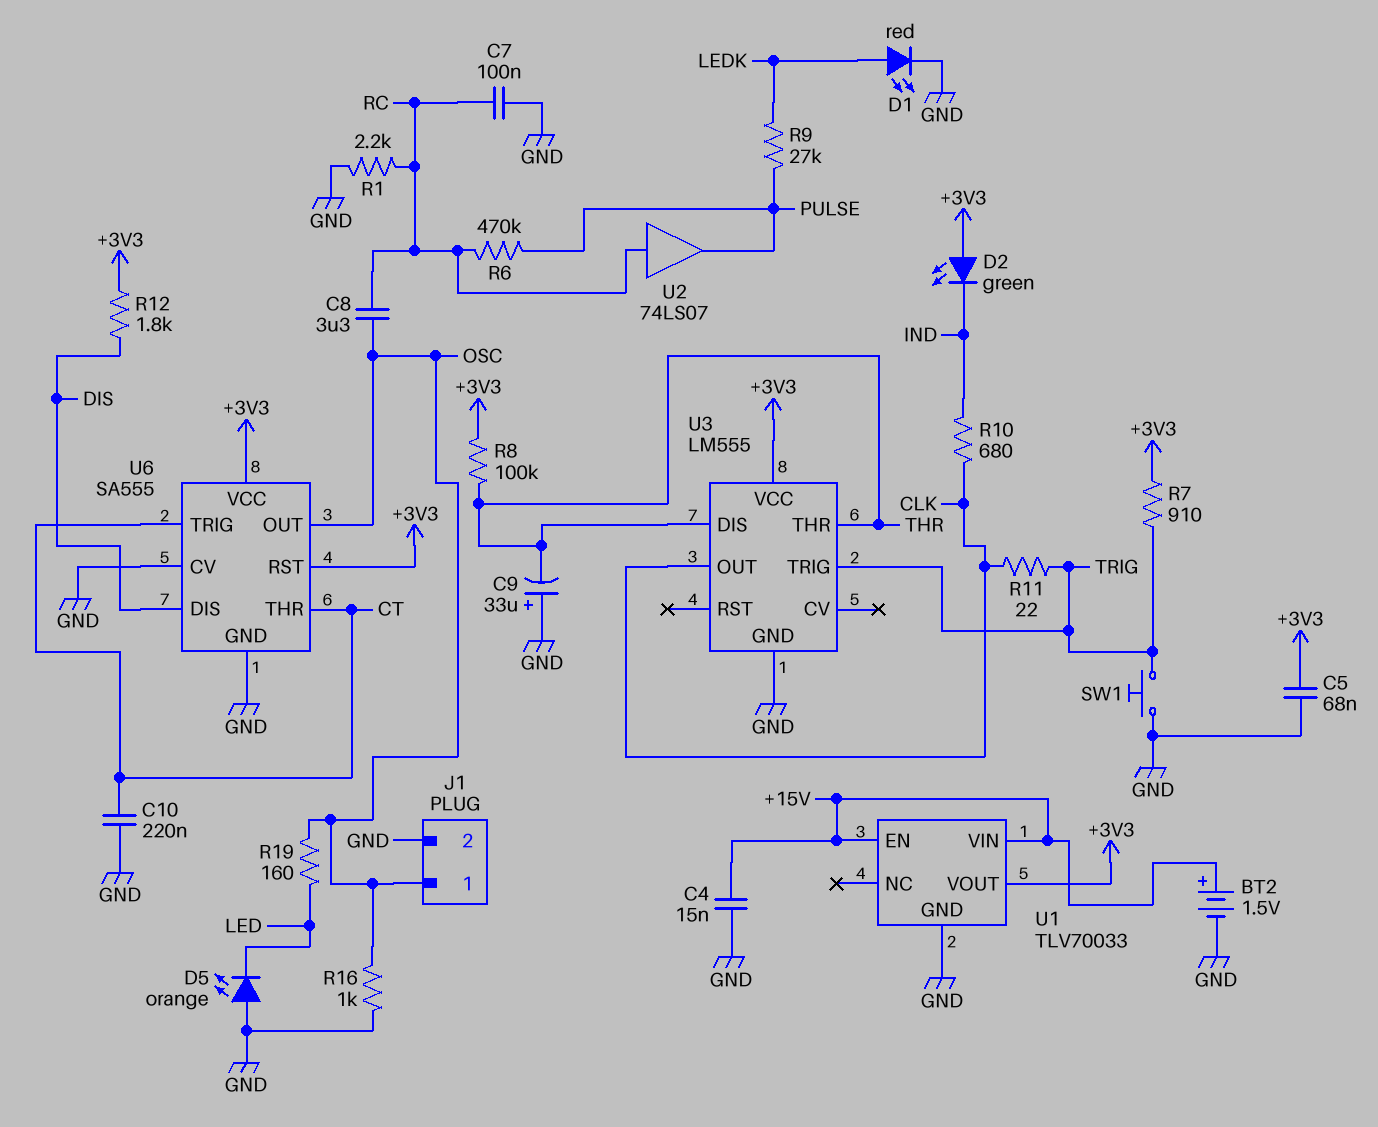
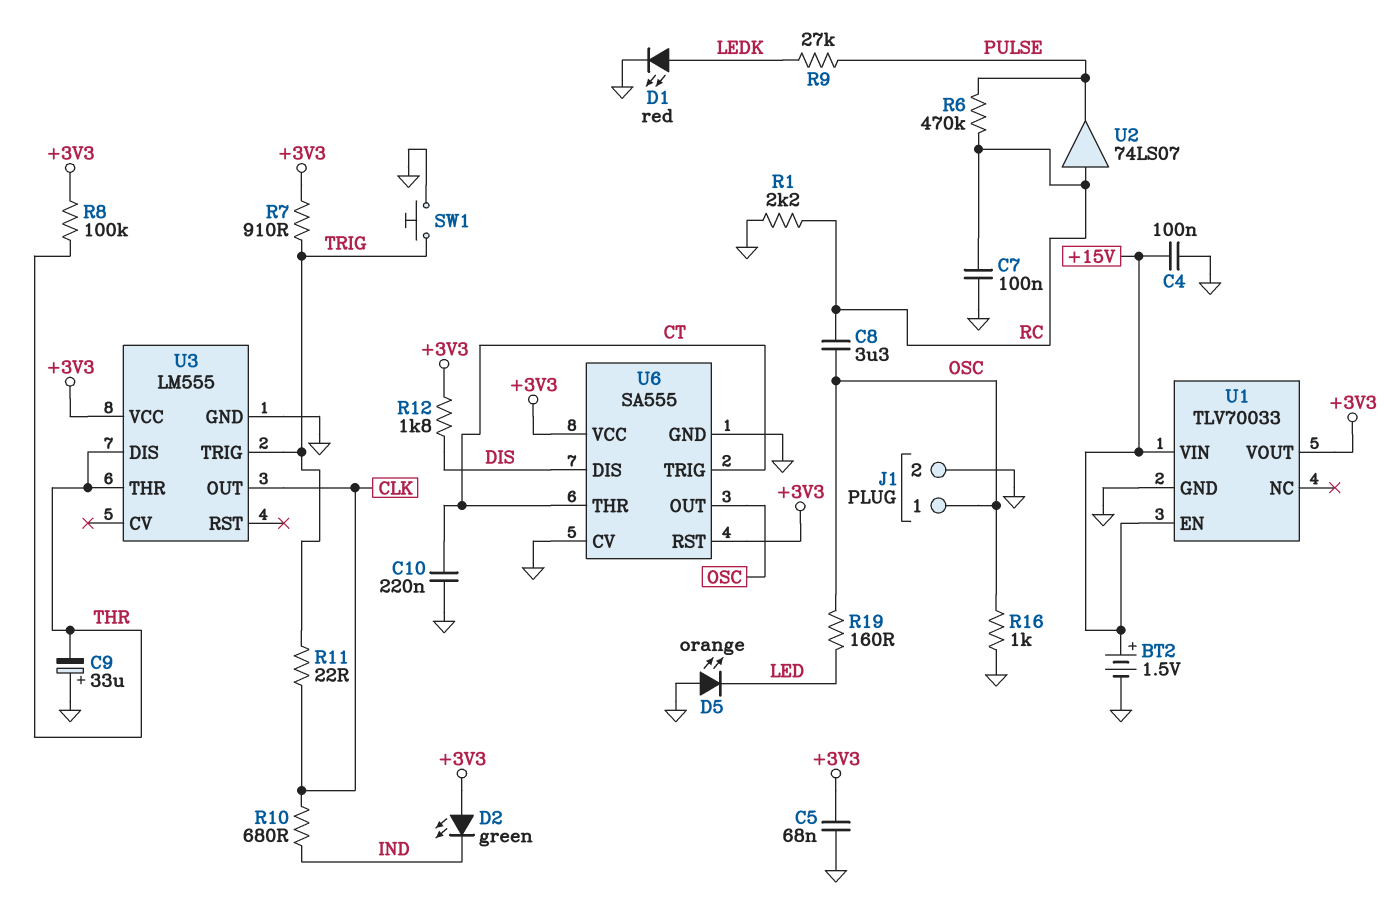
C4: 15nF (+15V, GND) -> 100nF (+15V, GND)

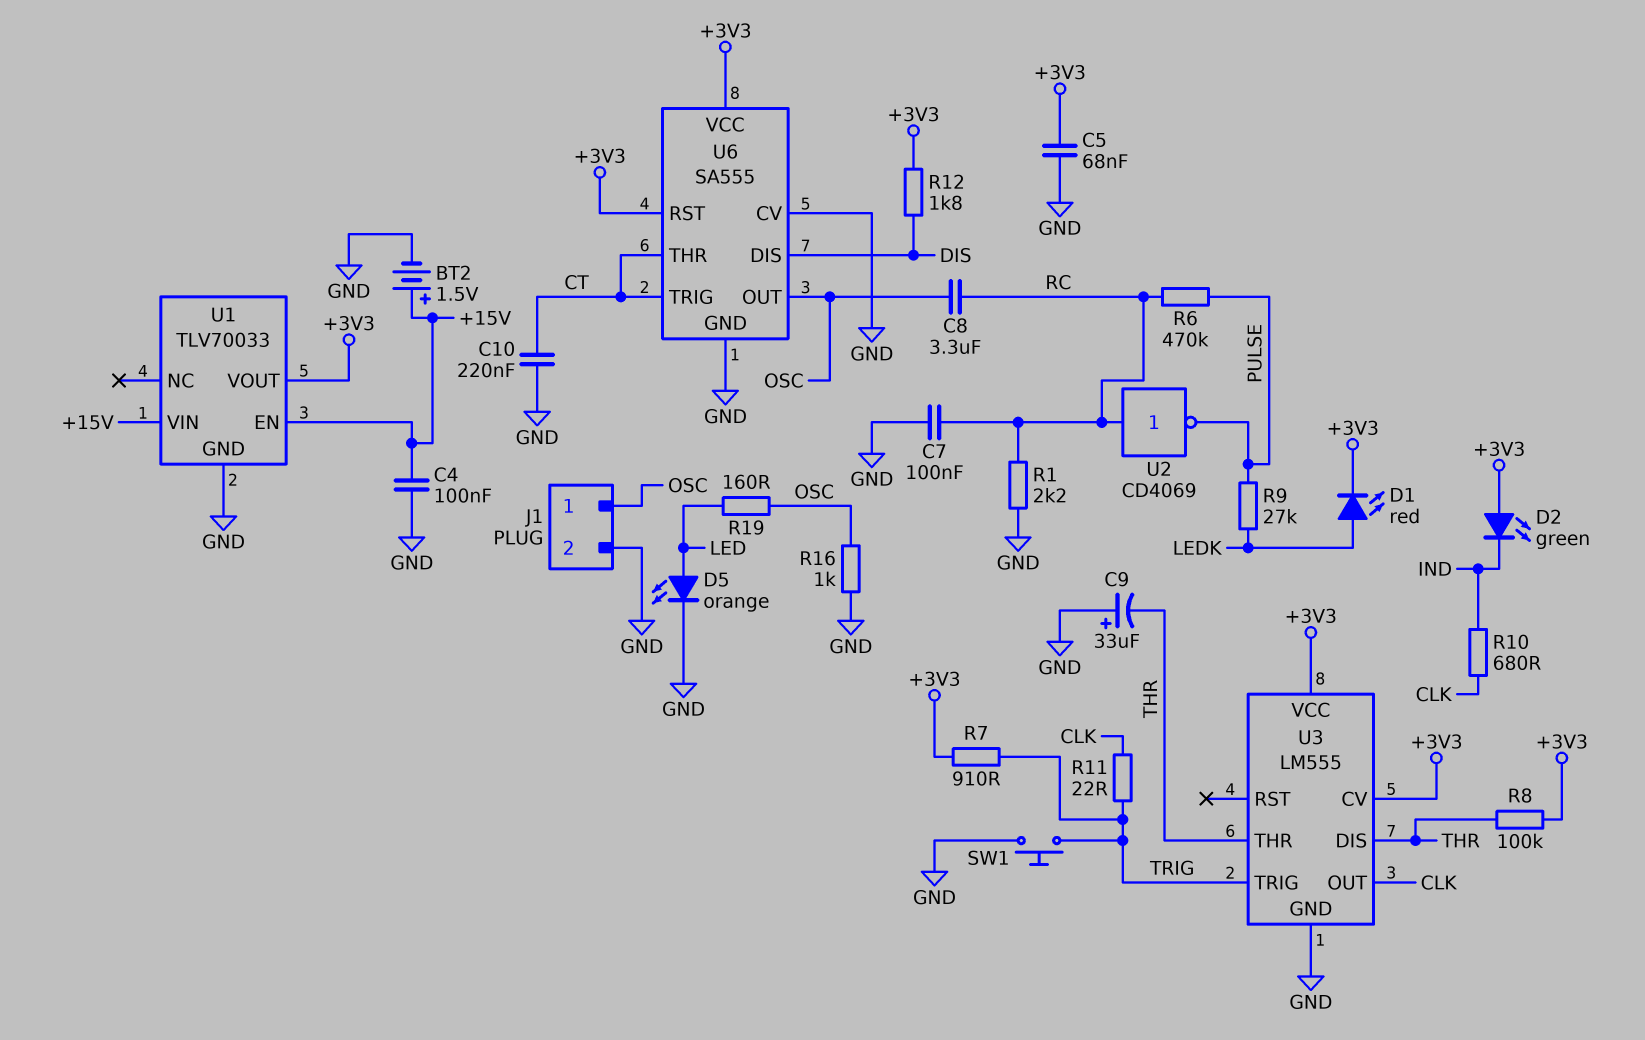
D1: LED red (A LEDK, K GND) -> LED red (A LEDK, K +3V3)
D5: LED orange (A GND, K LED) -> LED orange (A LED, K GND)
U2: buffer 74LS07 (in RC, out PULSE) -> NOT CD4069 (in RC, out PULSE)
U3 pin CV: none -> +3V3

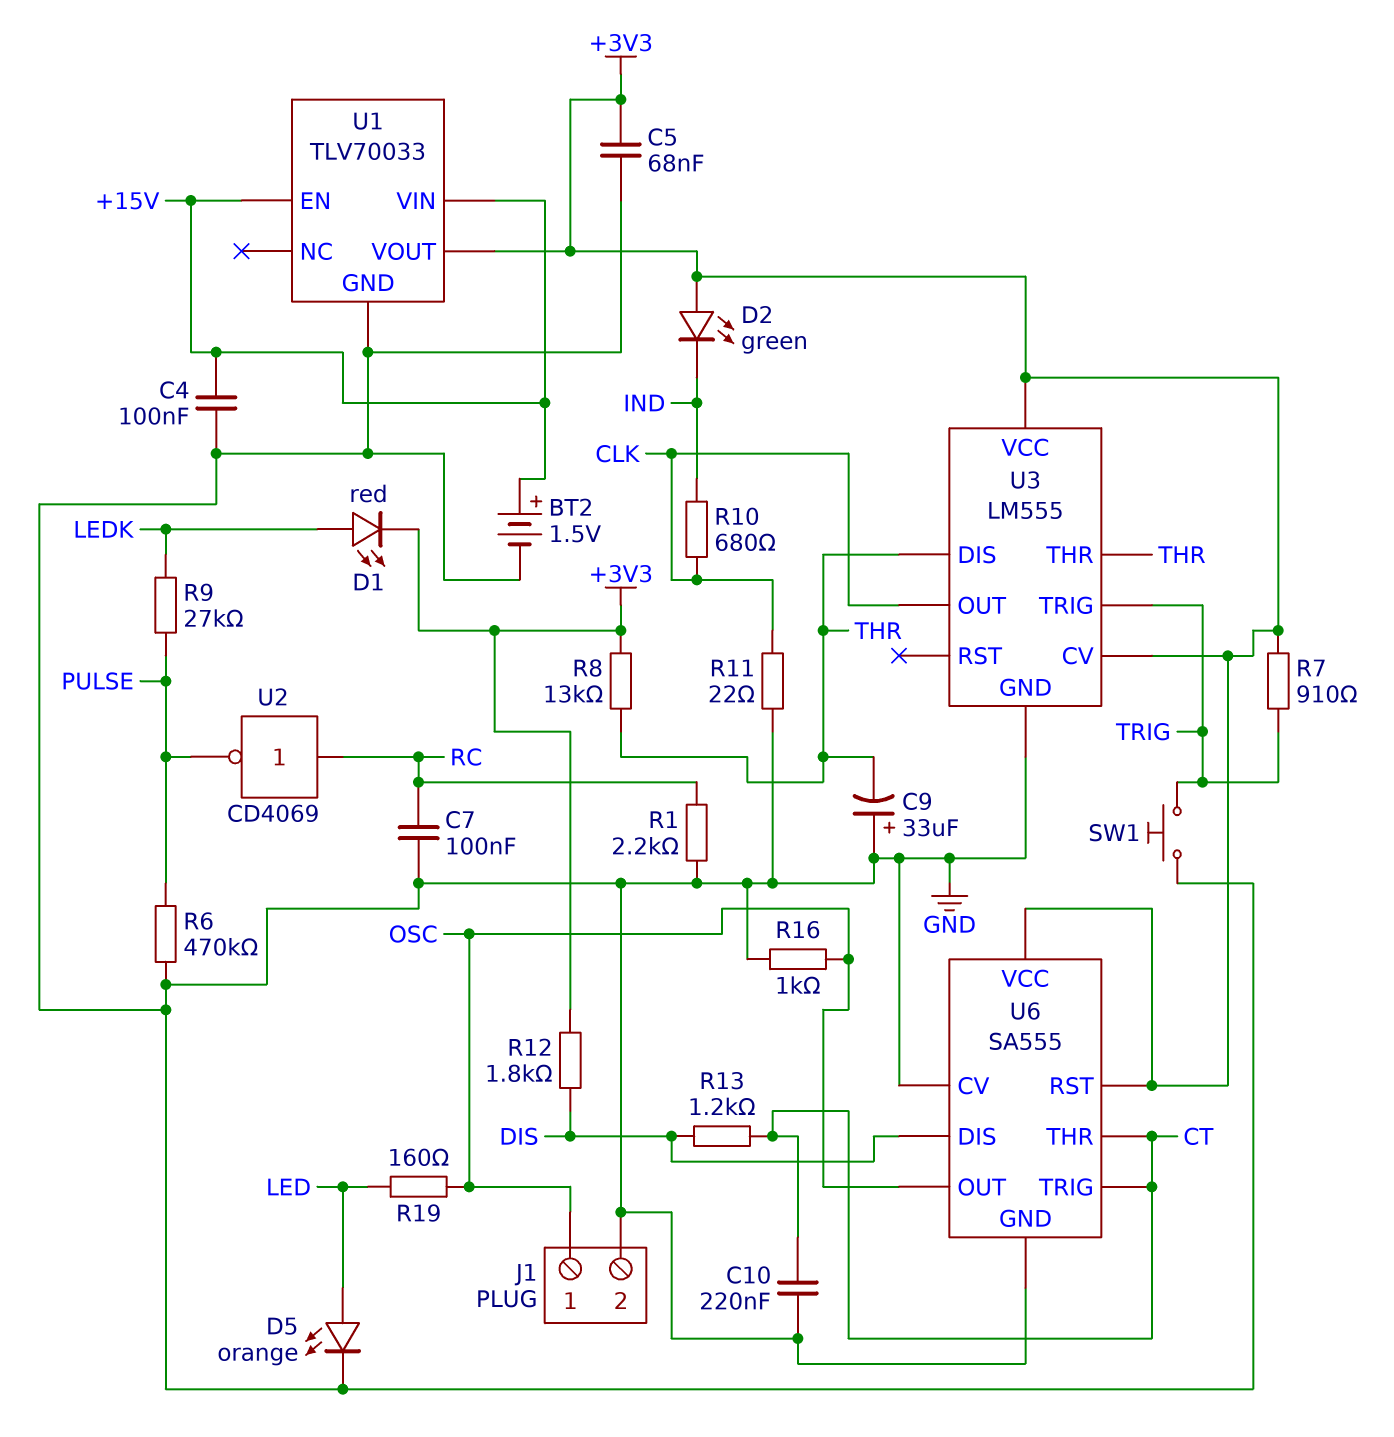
C8: 3.3uF (OSC, RC) -> none
R6: 470k (PULSE, RC) -> 470k (GND, PULSE)
R8: 100k (+3V3, THR) -> 13k (+3V3, THR)
R11: 22 (CLK, TRIG) -> 22 (CLK, GND)
R13: none -> 1.2k (CT, DIS)

